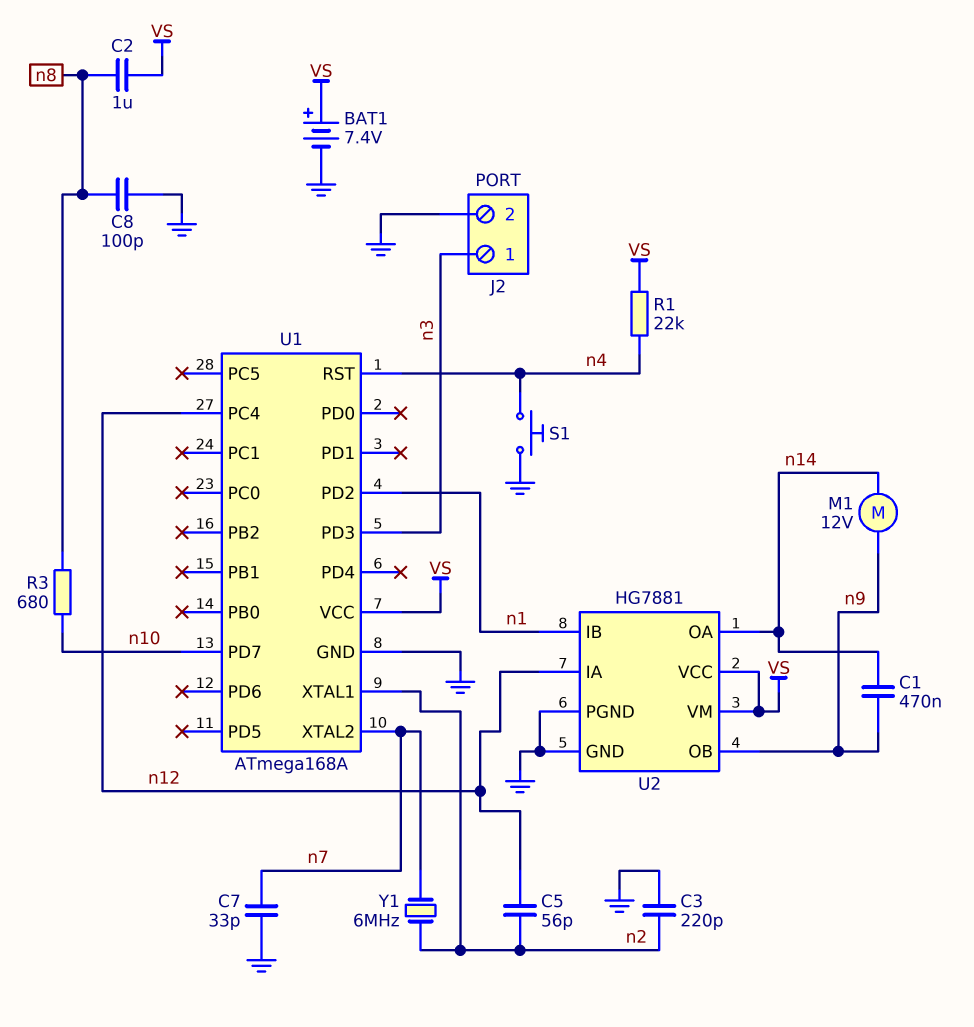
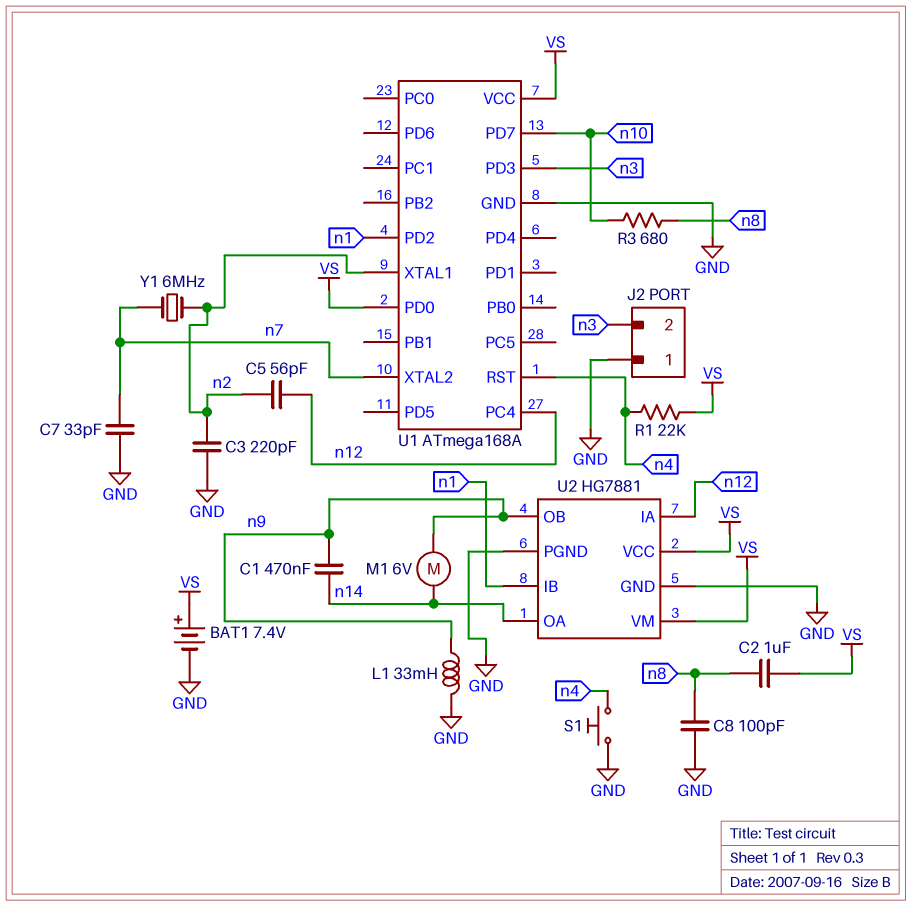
J2 pin 1: n3 -> GND
J2 pin 2: GND -> n3
L1: none -> 33mH (GND, n9)
M1: motor 12V (n9, n14) -> motor 6V (n9, n14)
U1 pin PD0: none -> VS

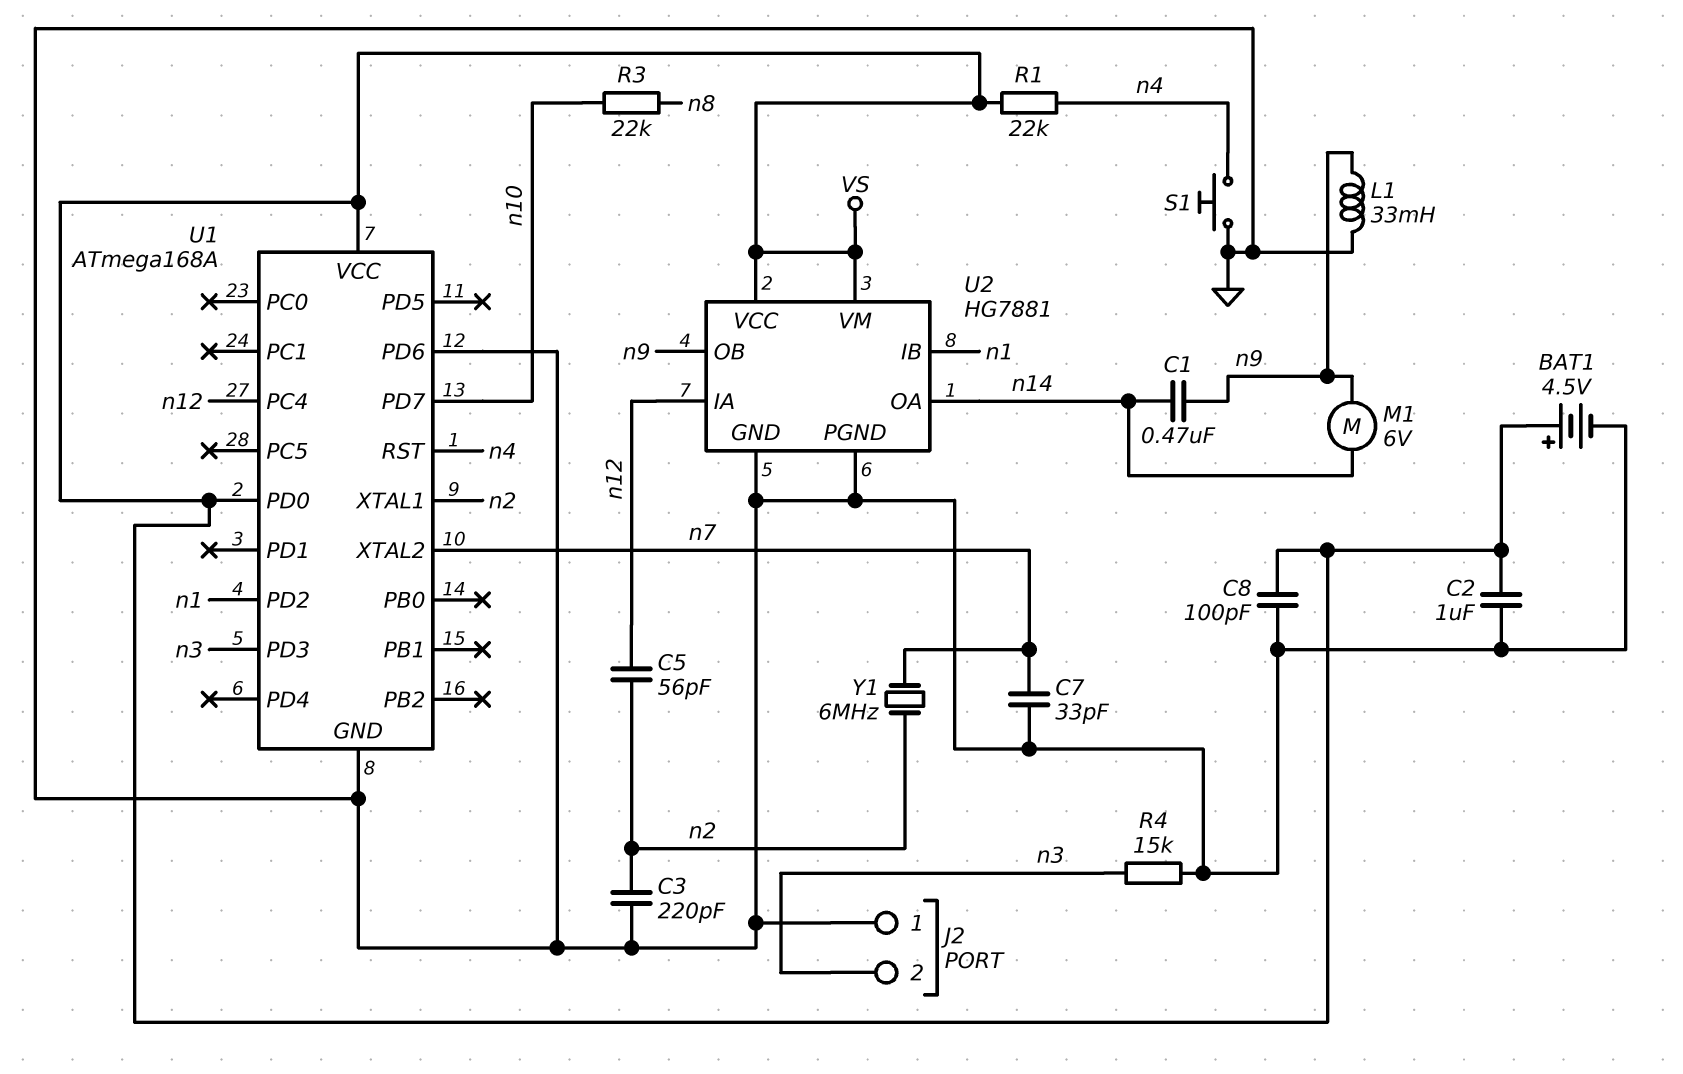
BAT1: 7.4V (plus VS, minus GND) -> 4.5V (plus VS, minus GND)
C2: 1uF (VS, n8) -> 1uF (GND, VS)
C8: 100pF (GND, n8) -> 100pF (GND, VS)
R3: 680 (n8, n10) -> 22k (n8, n10)
R4: none -> 15k (GND, n3)
U1 pin PD6: none -> GND

